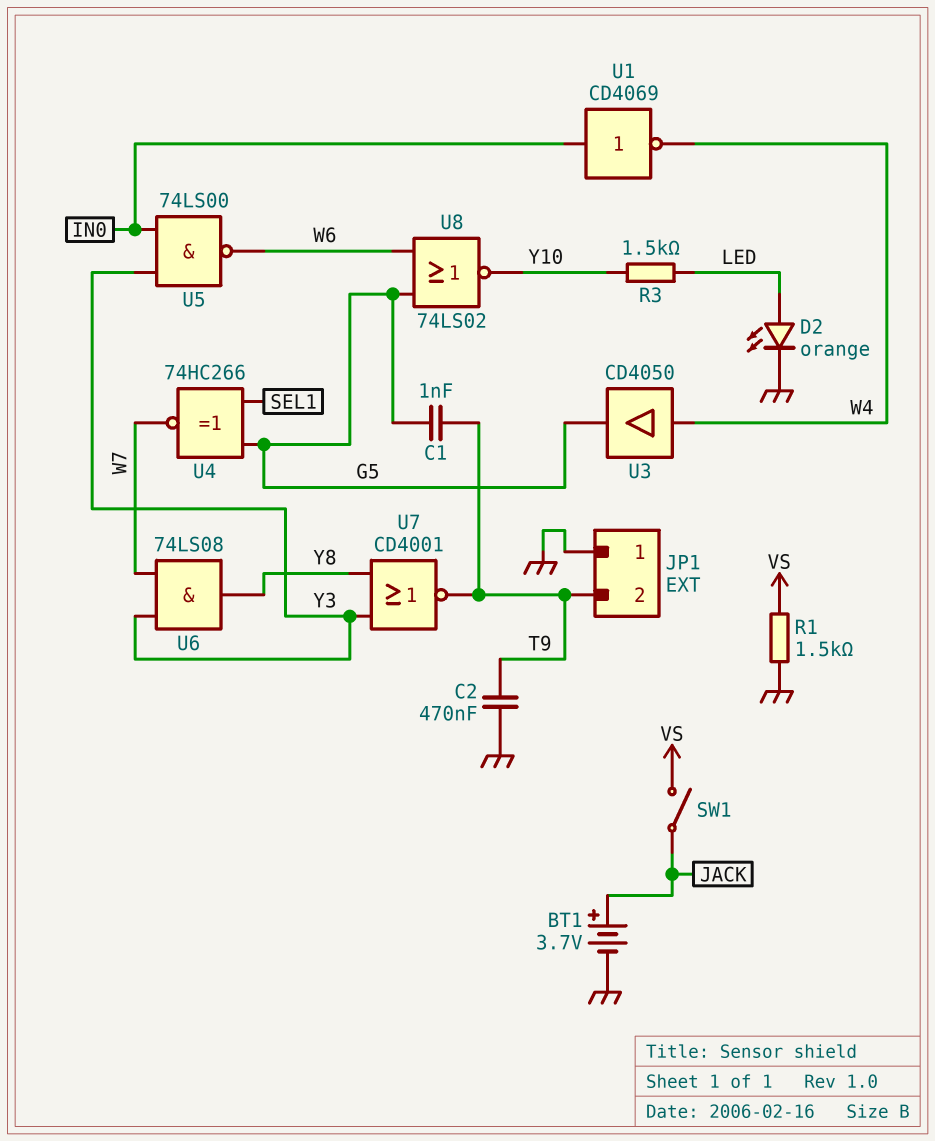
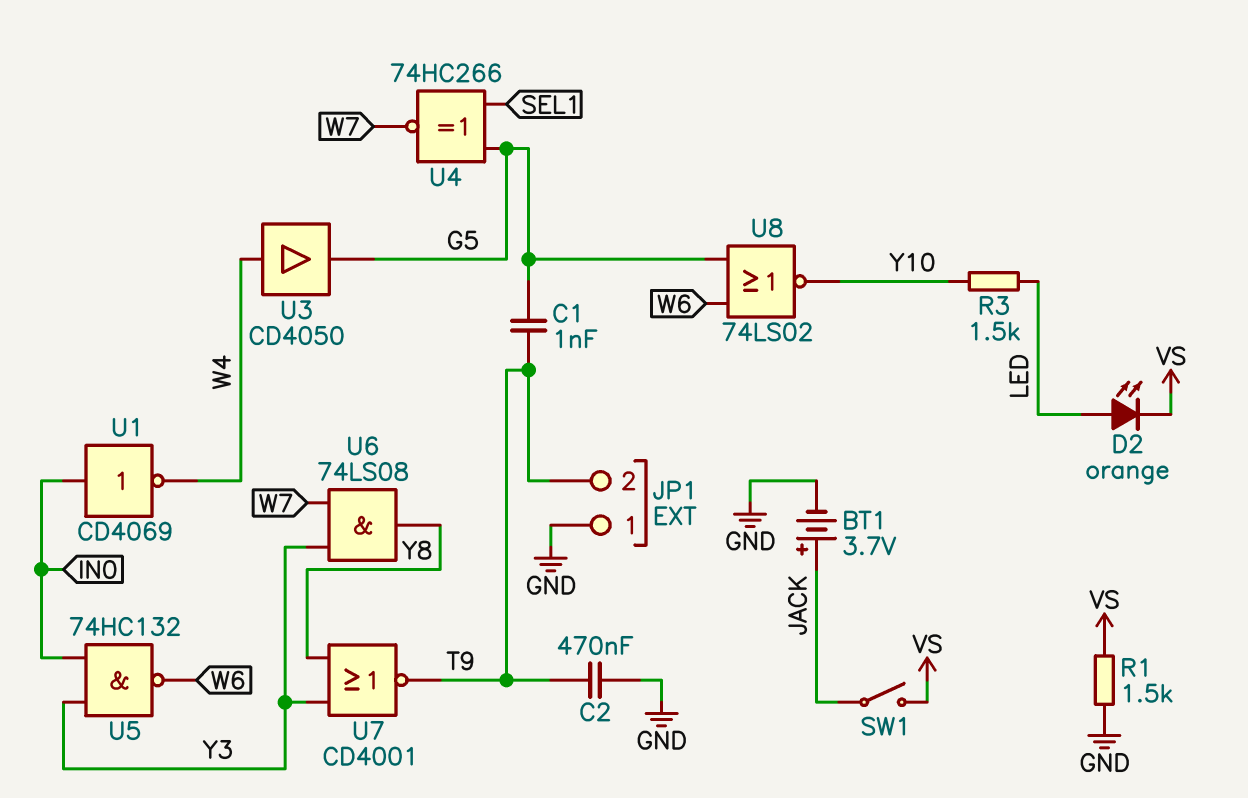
D2: LED orange (A LED, K GND) -> LED orange (A LED, K VS)
U5: NAND 74LS00 (in IN0, in Y3, out W6) -> NAND 74HC132 (in IN0, in Y3, out W6)

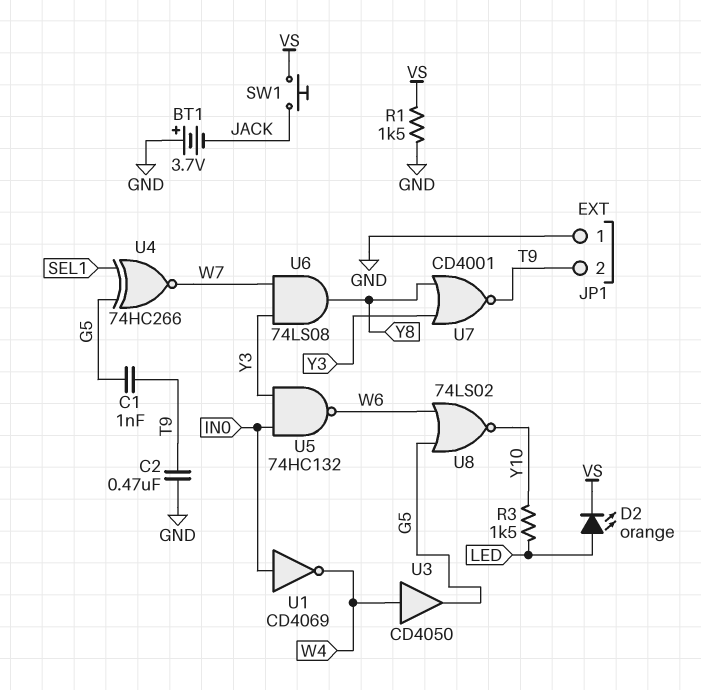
BT1: 3.7V (plus JACK, minus GND) -> 3.7V (plus GND, minus JACK)
SW1: switch (JACK, VS) -> button (JACK, VS)

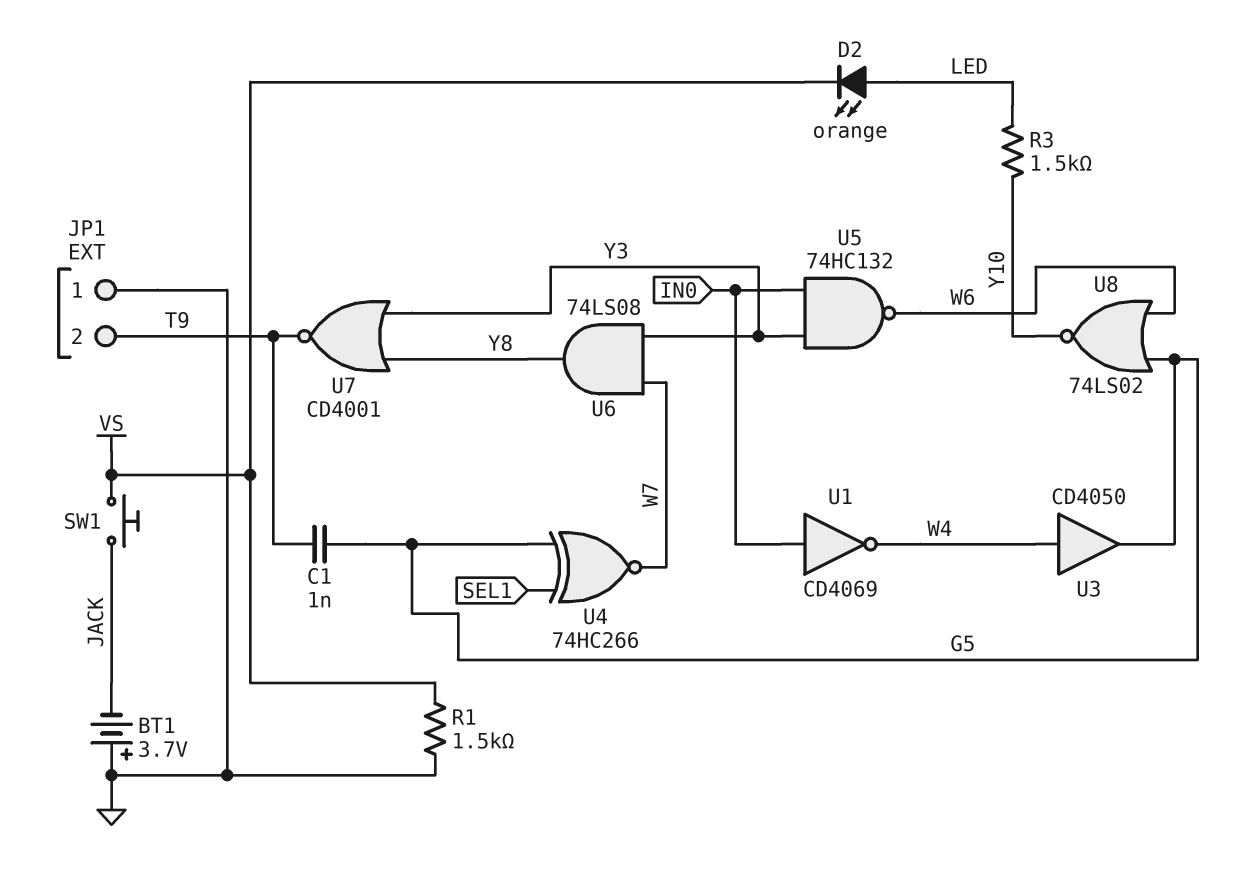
C2: 470nF (GND, T9) -> none

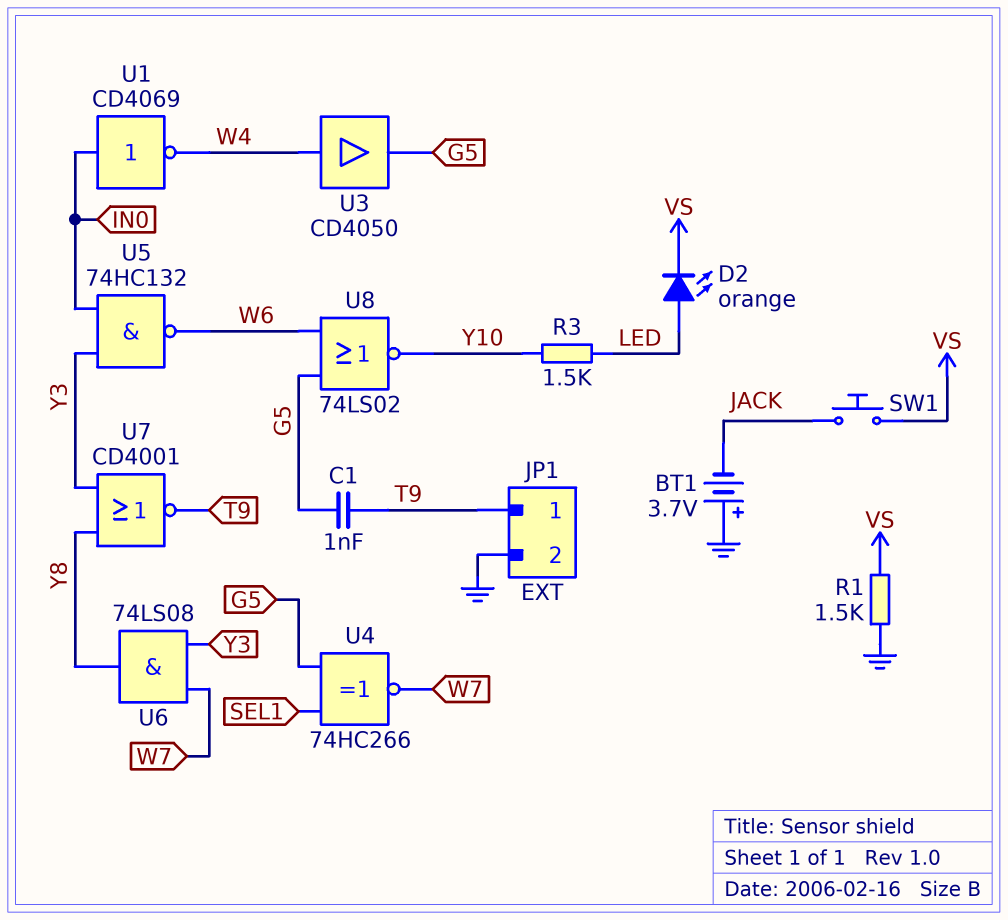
JP1 pin 1: GND -> T9
JP1 pin 2: T9 -> GND

